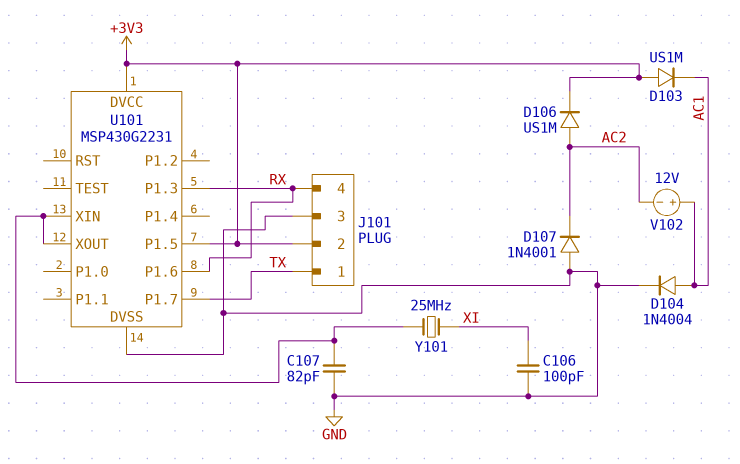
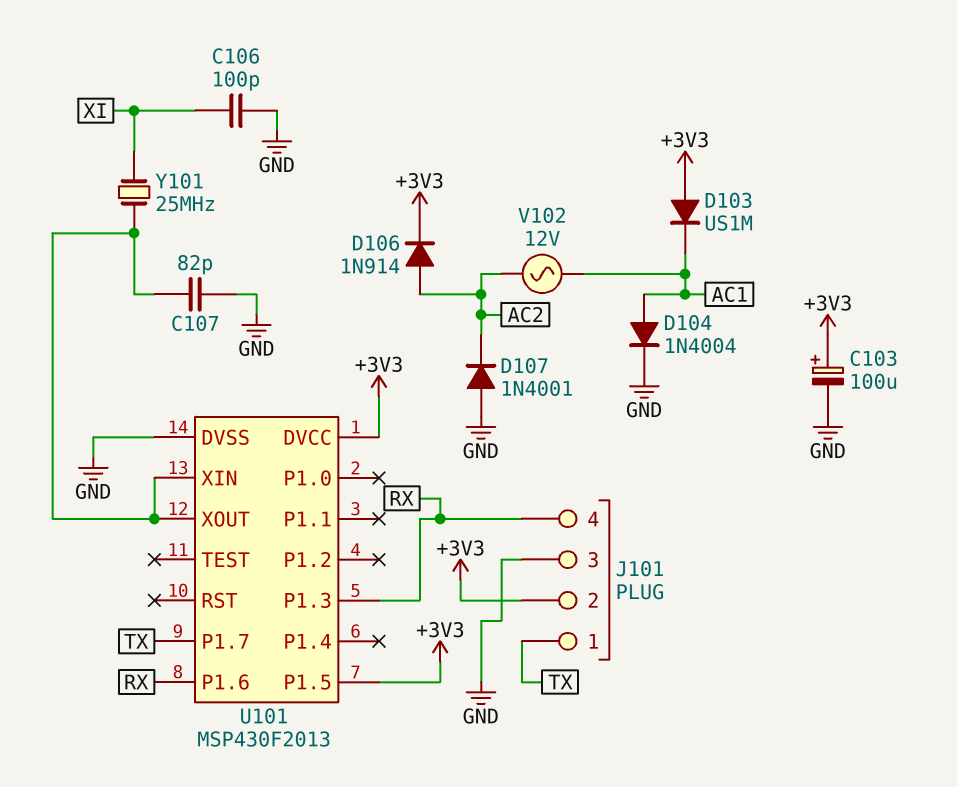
C103: none -> 100uF (plus +3V3, minus GND)
D106: diode US1M (A AC2, K +3V3) -> diode 1N914 (A AC2, K +3V3)
U101: MSP430G2231 -> MSP430F2013
V102: 12V (plus AC1, minus AC2) -> AC 12V (AC1, AC2)

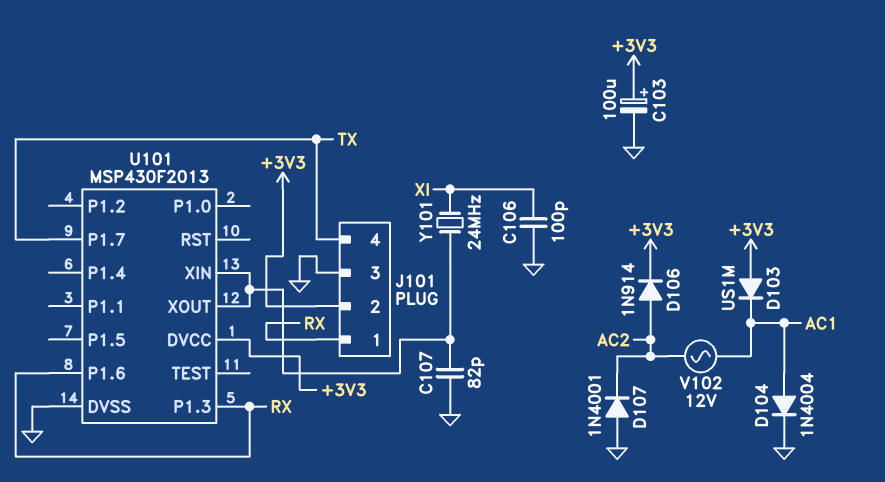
J101 pin 1: TX -> RX
J101 pin 4: RX -> TX
U101 pin P1.5: +3V3 -> none
Y101: 25MHz (U101/XIN, XI) -> 24MHz (U101/XIN, XI)

